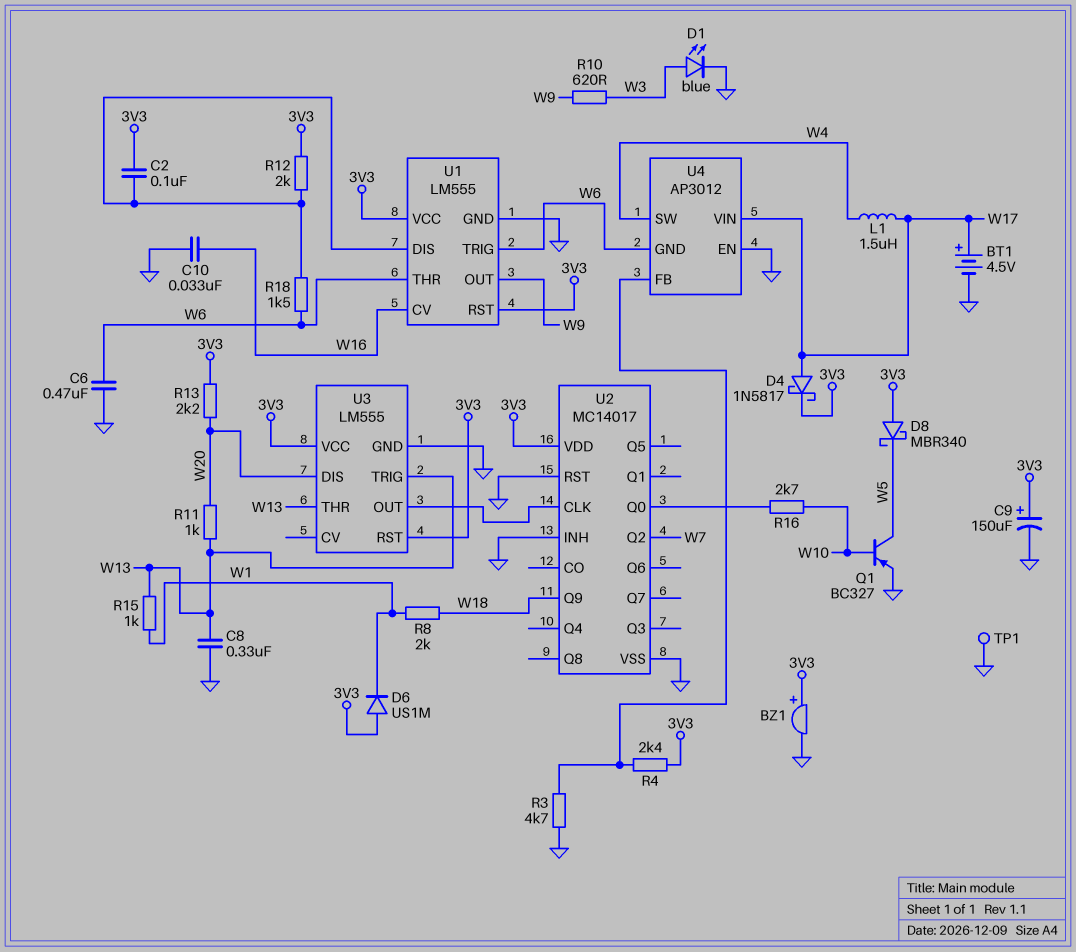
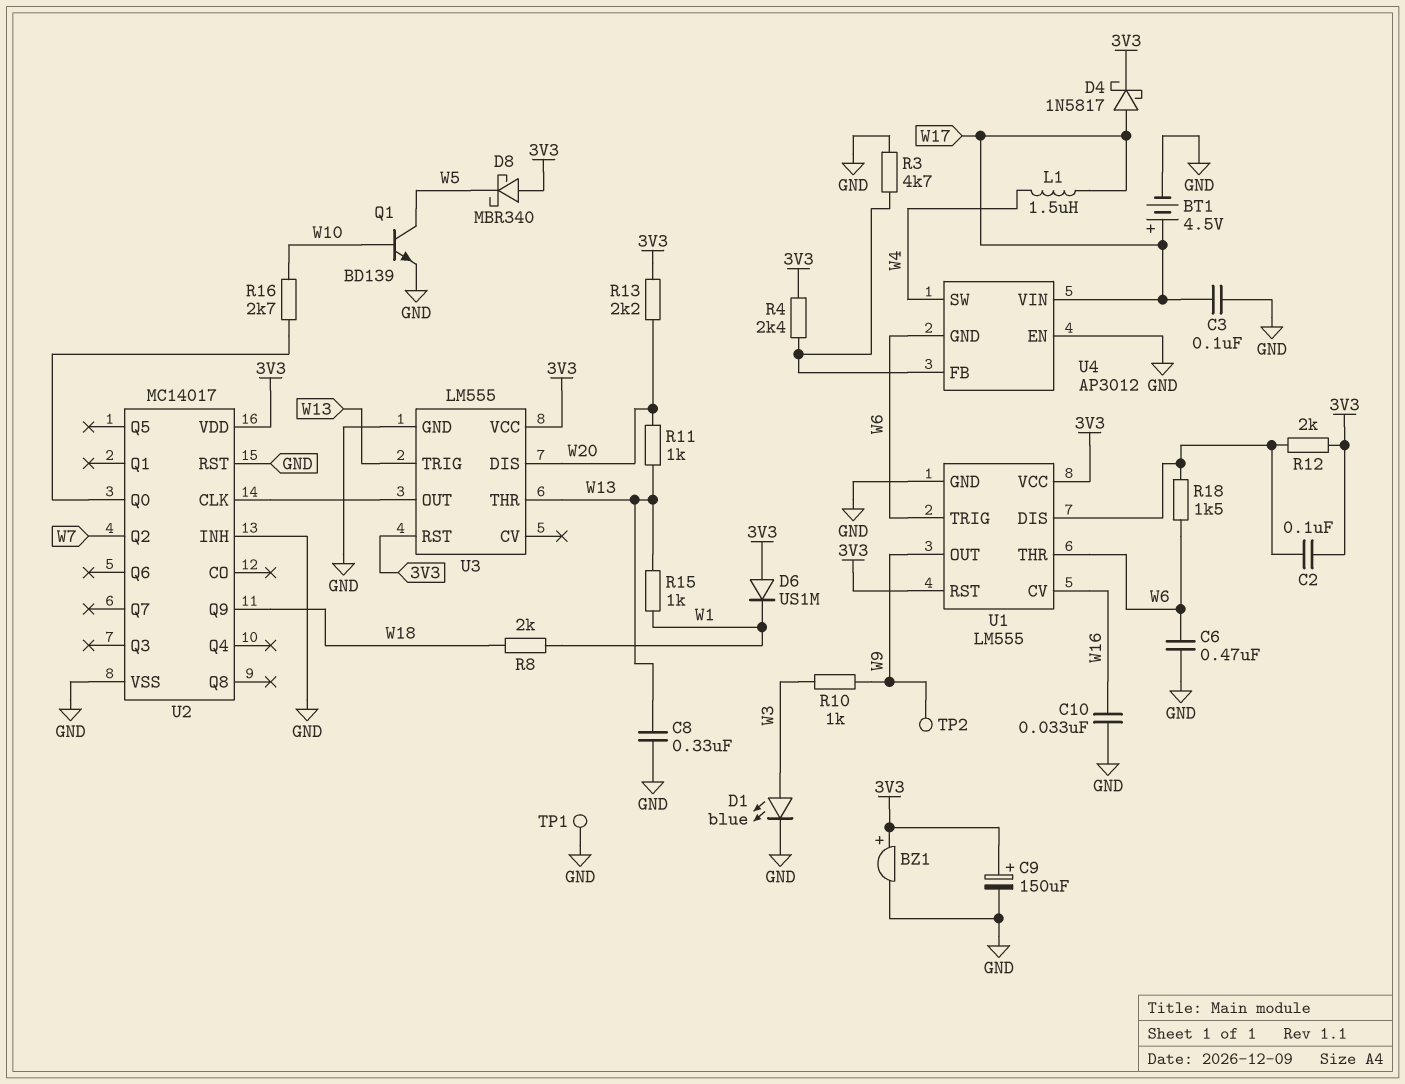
C3: none -> 100nF (GND, W17)
Q1: PNP BC327 (B W10, C W5, E GND) -> NPN BD139 (B W10, C W5, E GND)
R10: 620 (W3, W9) -> 1k (W3, W9)
TP2: none -> test point (W9)

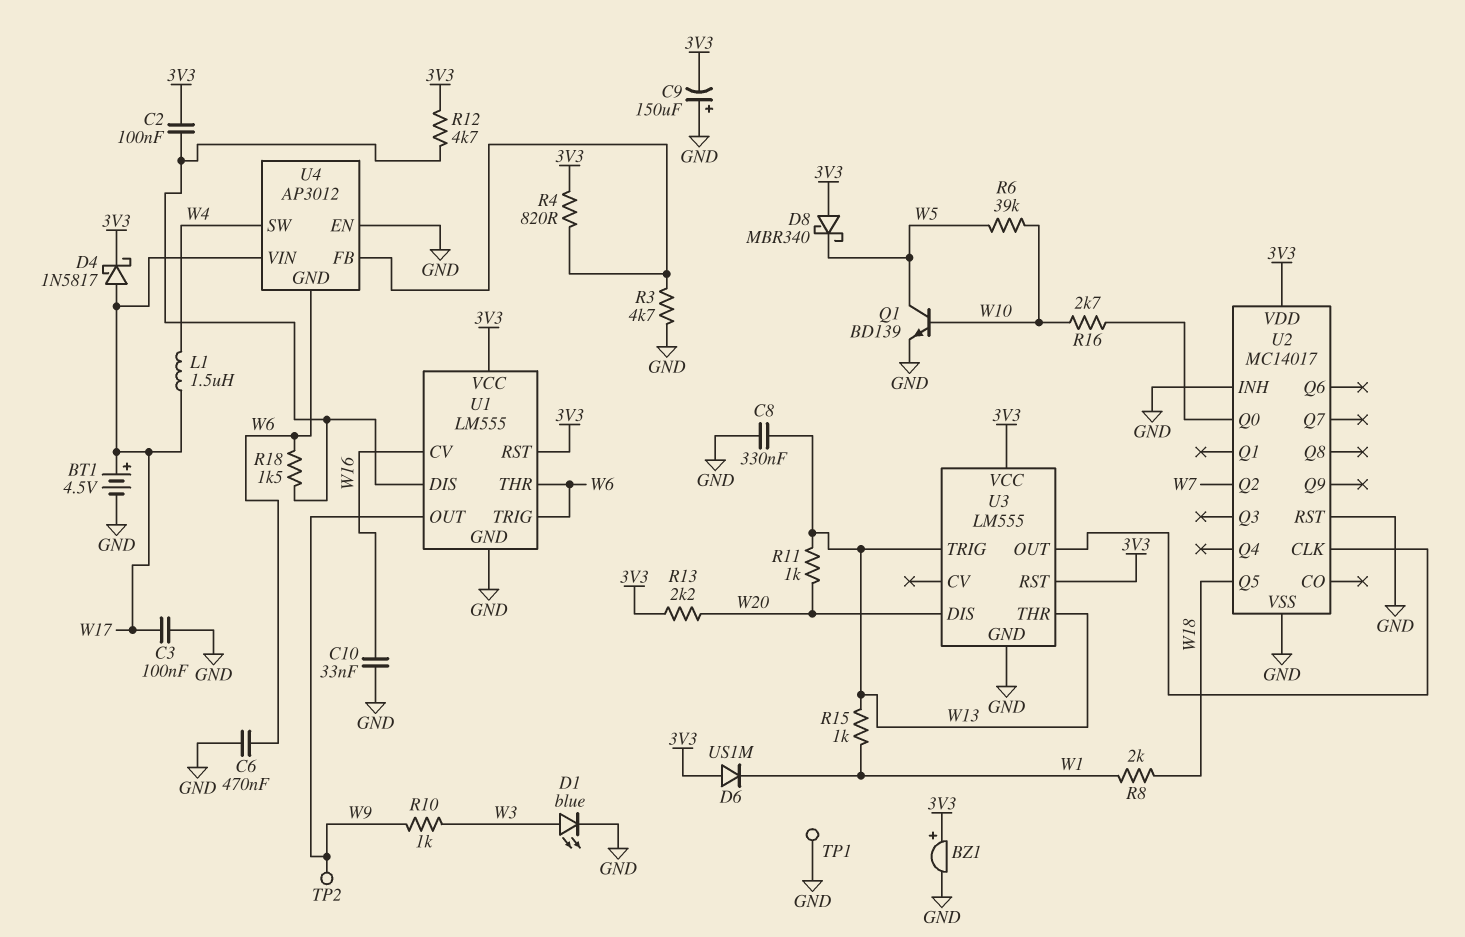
C9: 150uF (plus 3V3, minus GND) -> 150uF (plus GND, minus 3V3)
R4: 2.4k (3V3, U4/FB) -> 820 (3V3, U4/FB)
R6: none -> 39k (W5, W10)
R12: 2k (3V3, U1/DIS) -> 4.7k (3V3, U1/DIS)
U2 pin Q5: none -> W18
U2 pin Q9: W18 -> none

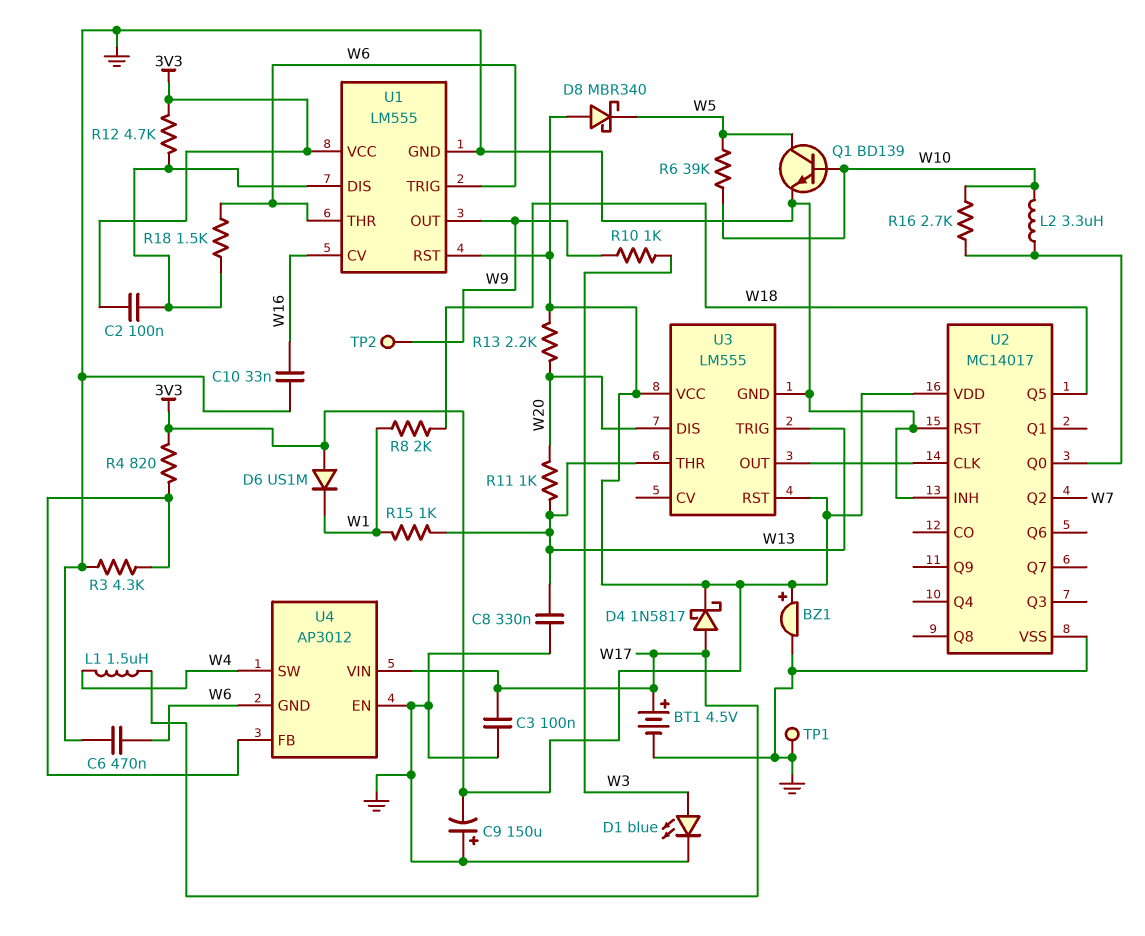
L2: none -> 3.3uH (U2/Q0, W10)
R3: 4.7k (GND, U4/FB) -> 4.3k (GND, U4/FB)

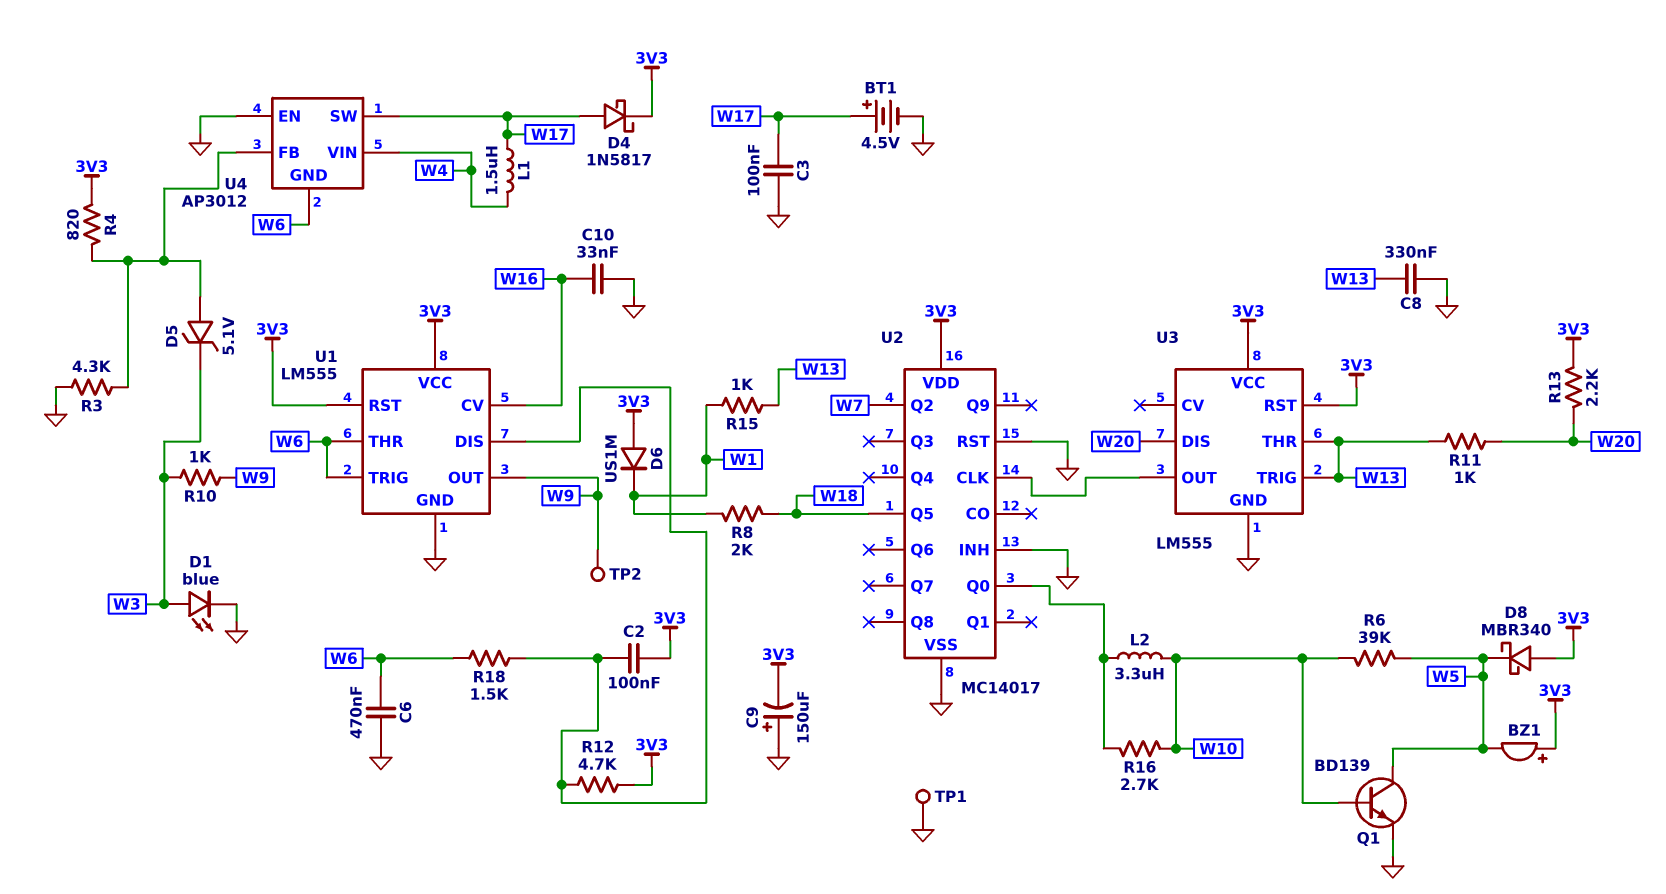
BZ1: buzzer (plus 3V3, minus GND) -> buzzer (plus 3V3, minus W5)
D5: none -> zener 5.1V (A U4/FB, K W3)
U4 pin SW: W4 -> W17
U4 pin VIN: W17 -> W4

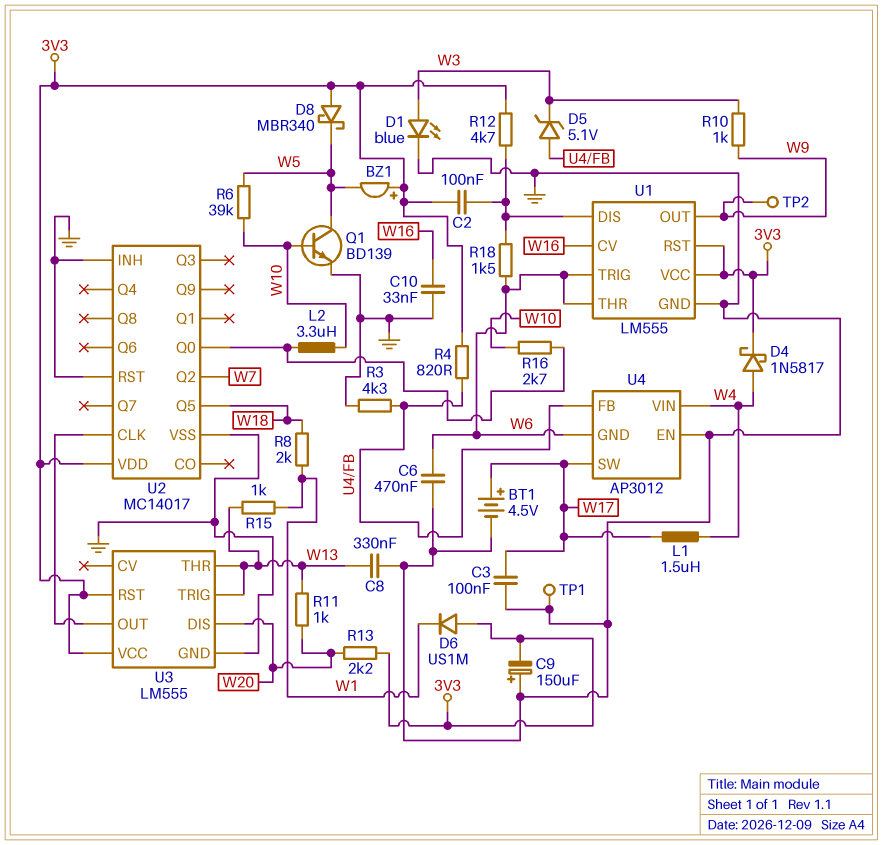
D4: schottky 1N5817 (A W17, K 3V3) -> schottky 1N5817 (A W4, K 3V3)

